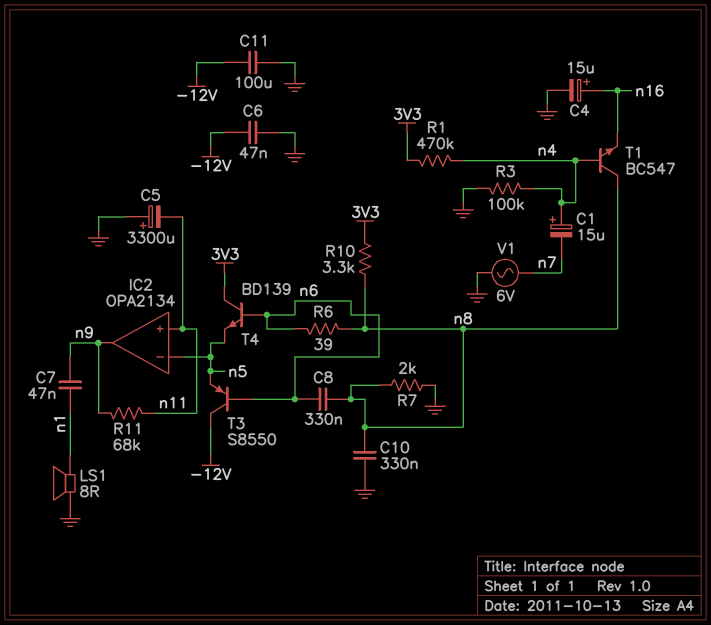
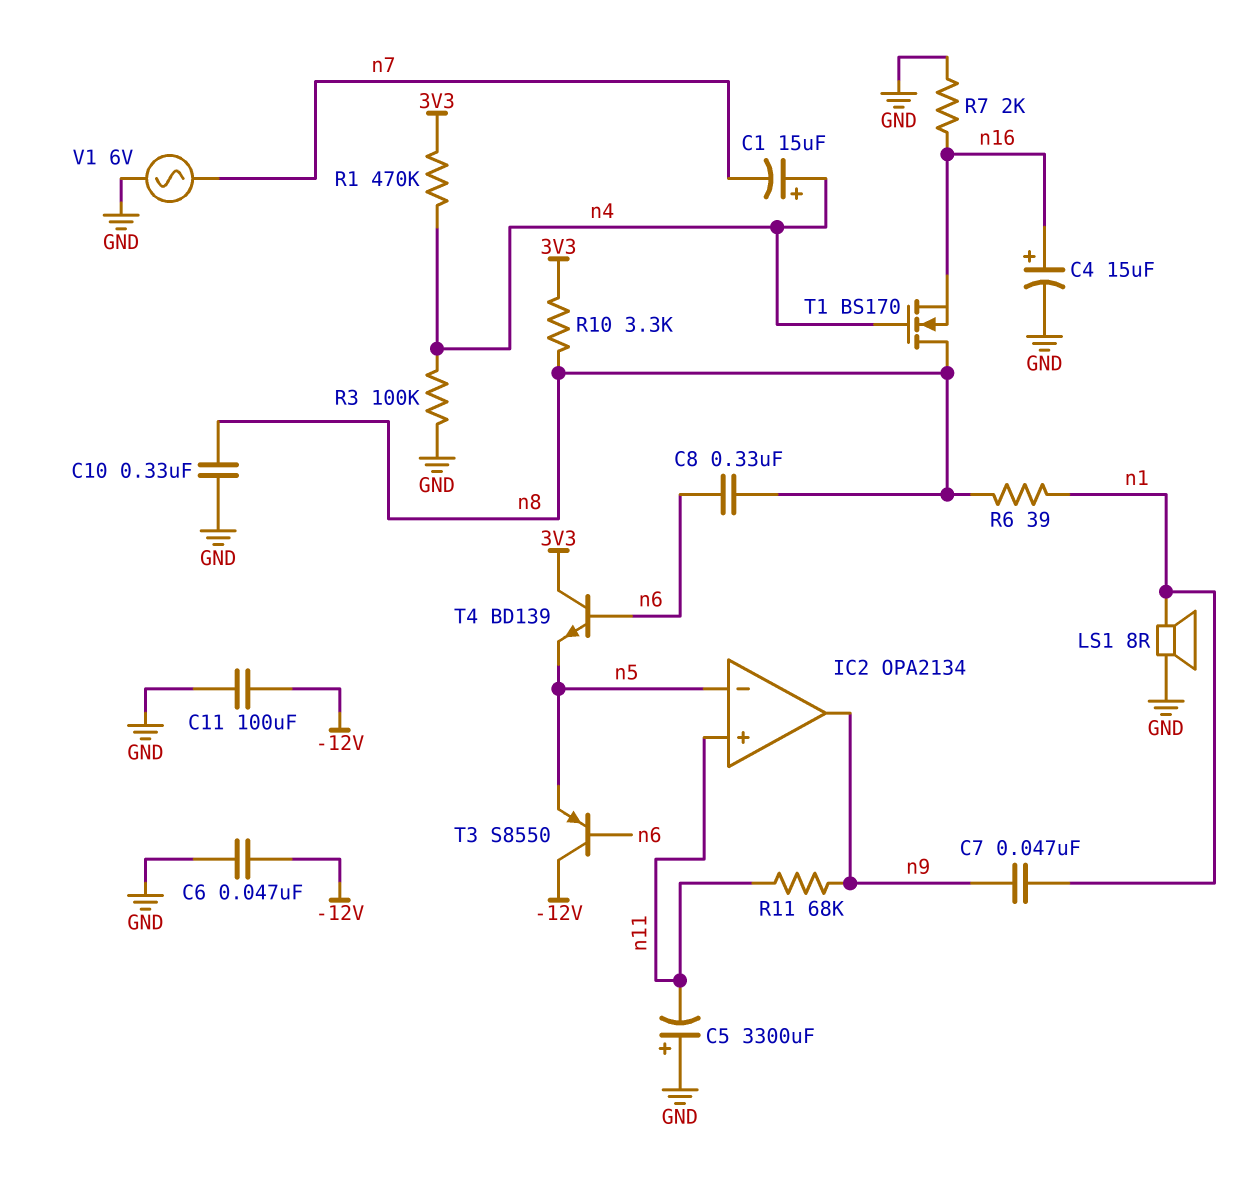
R6: 39 (n6, n8) -> 39 (n1, n8)
R7: 2k (GND, n8) -> 2k (GND, n16)
T1: NPN BC547 (B n4, C n8, E n16) -> NMOS BS170 (G n4, D n8, S n16)

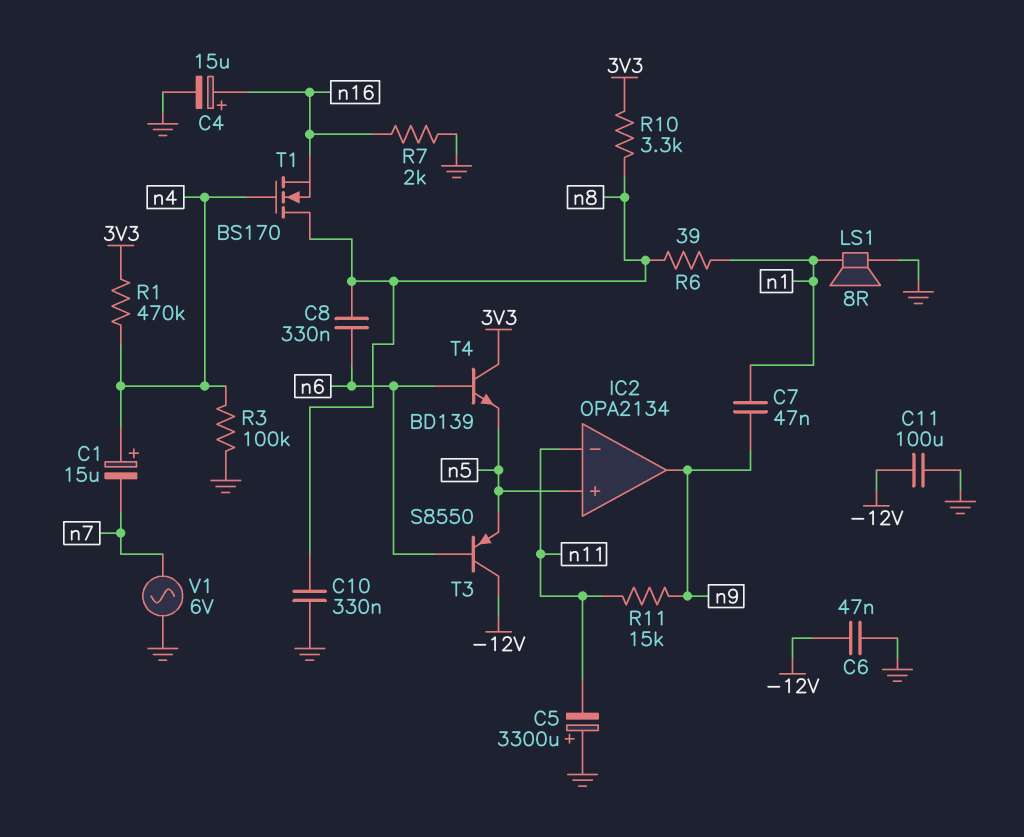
IC2 pin in+: n11 -> n5
IC2 pin in-: n5 -> n11
R11: 68k (n9, n11) -> 15k (n9, n11)

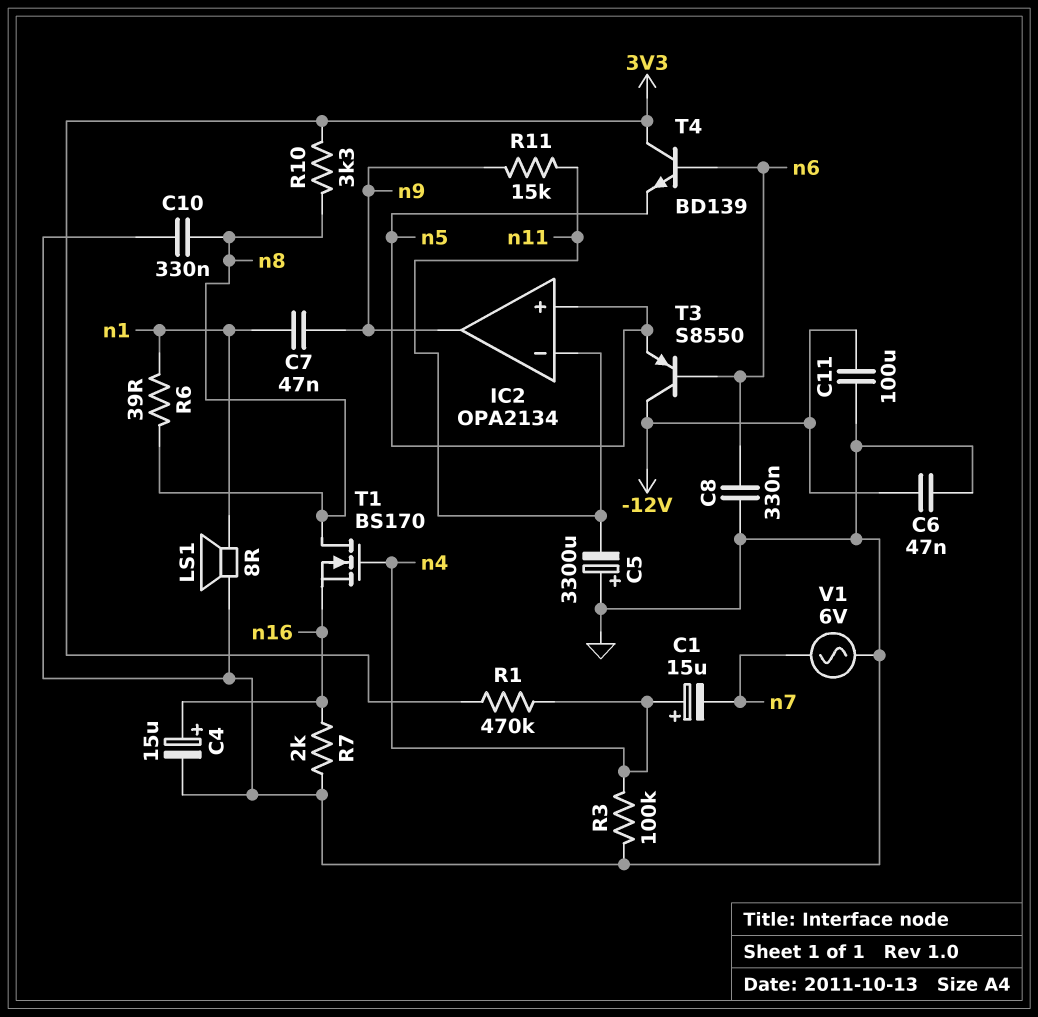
C8: 330nF (n6, n8) -> 330nF (GND, n6)

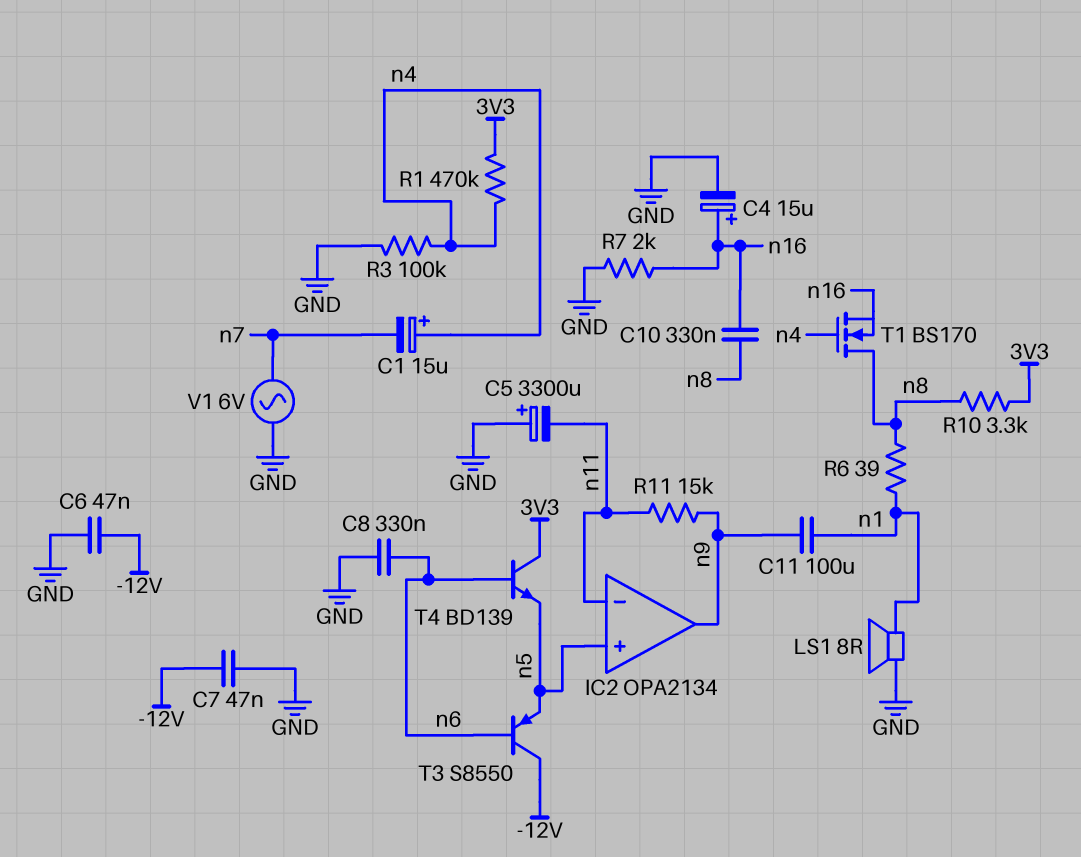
C7: 47nF (n1, n9) -> 47nF (-12V, GND)
C10: 330nF (GND, n8) -> 330nF (n8, n16)
C11: 100uF (-12V, GND) -> 100uF (n1, n9)

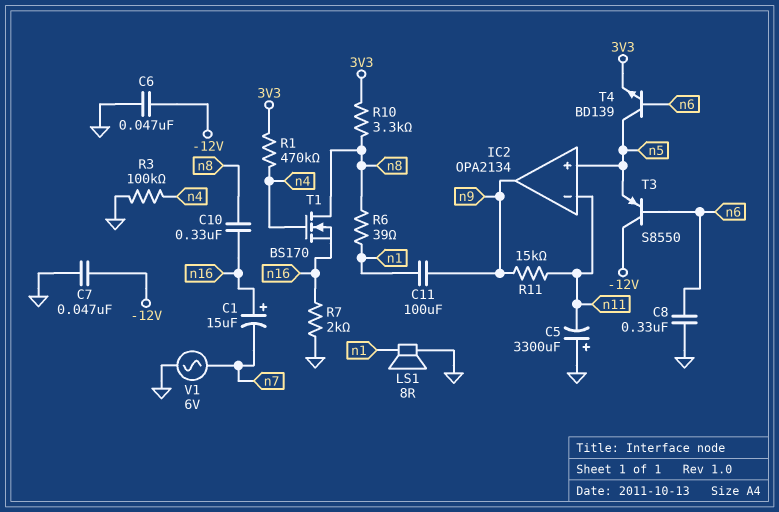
C1: 15uF (plus n4, minus n7) -> 15uF (plus n16, minus n7)
C4: 15uF (plus n16, minus GND) -> none
T4: NPN BD139 (B n6, C 3V3, E n5) -> NPN BD139 (B n6, C n5, E 3V3)

